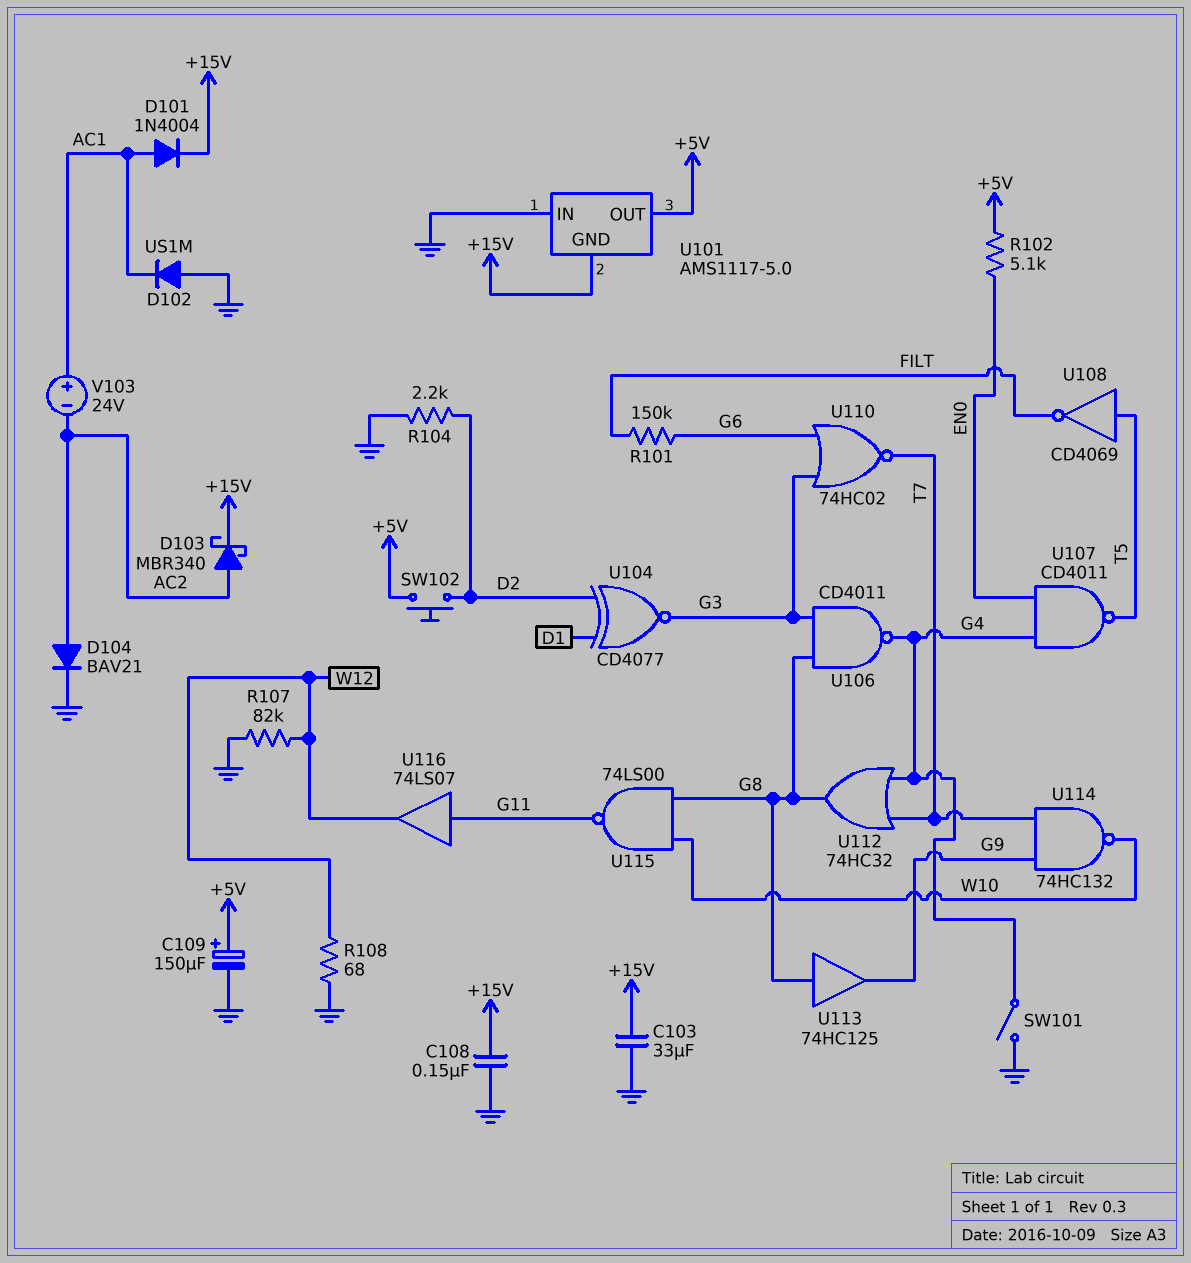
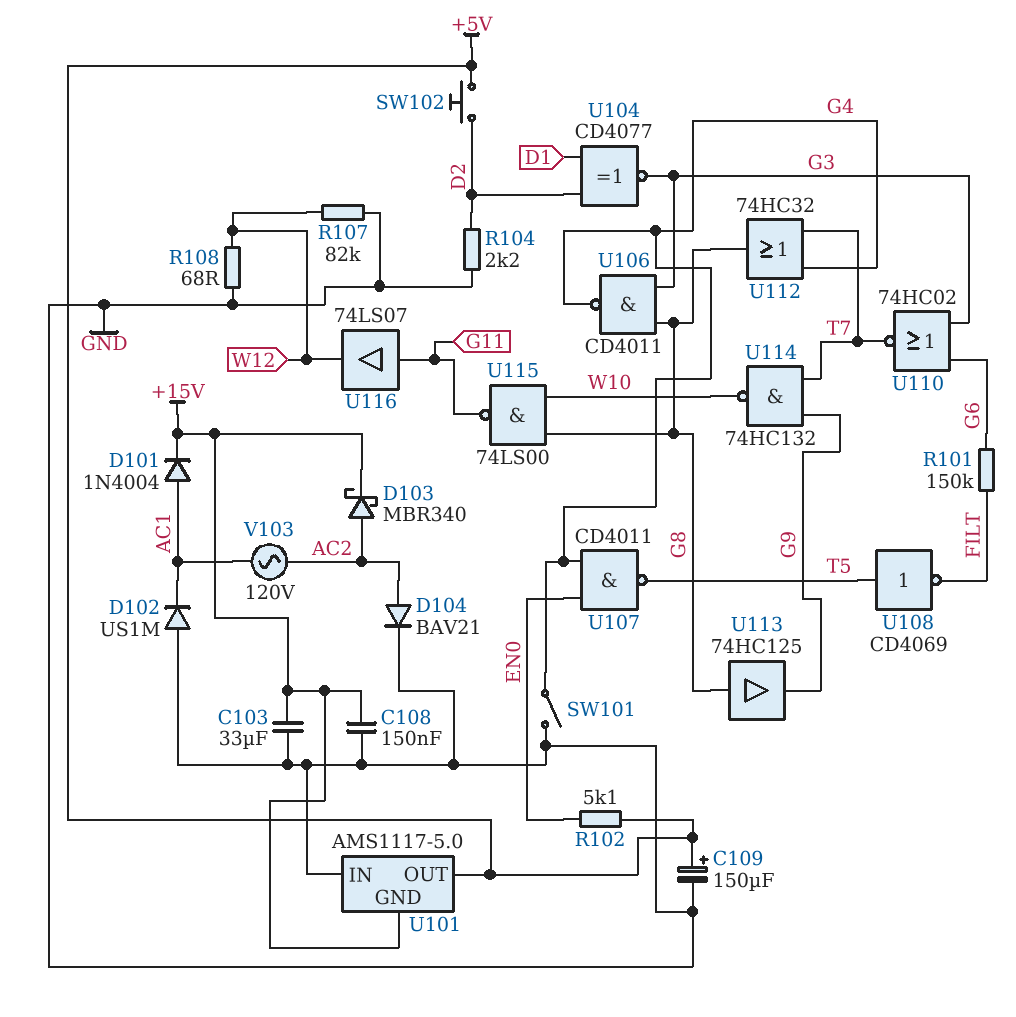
V103: 24V (plus AC1, minus AC2) -> AC 120V (AC1, AC2)

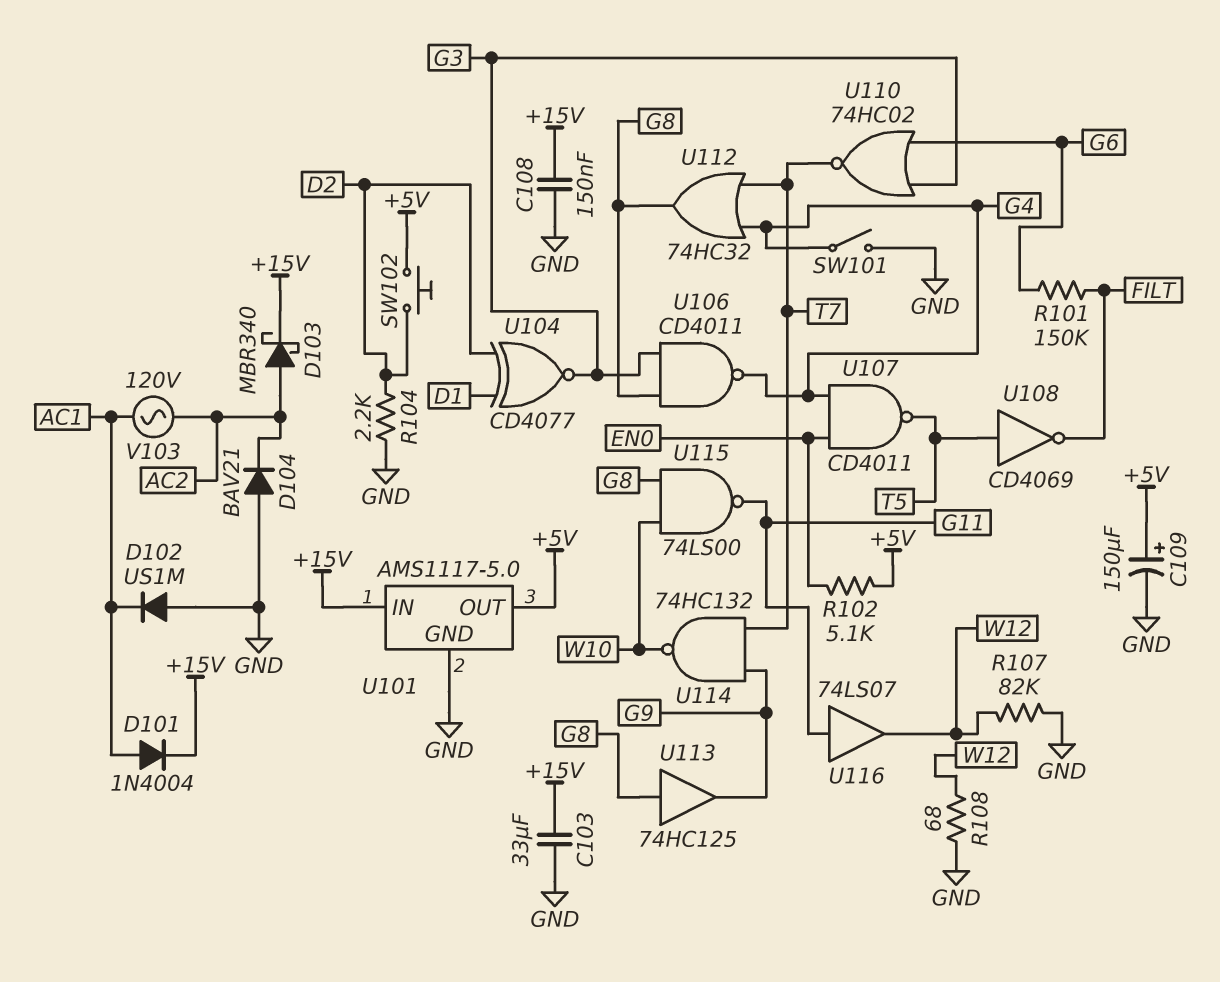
D104: diode BAV21 (A AC2, K GND) -> diode BAV21 (A GND, K AC2)
U101 pin GND: +15V -> GND
U101 pin IN: GND -> +15V

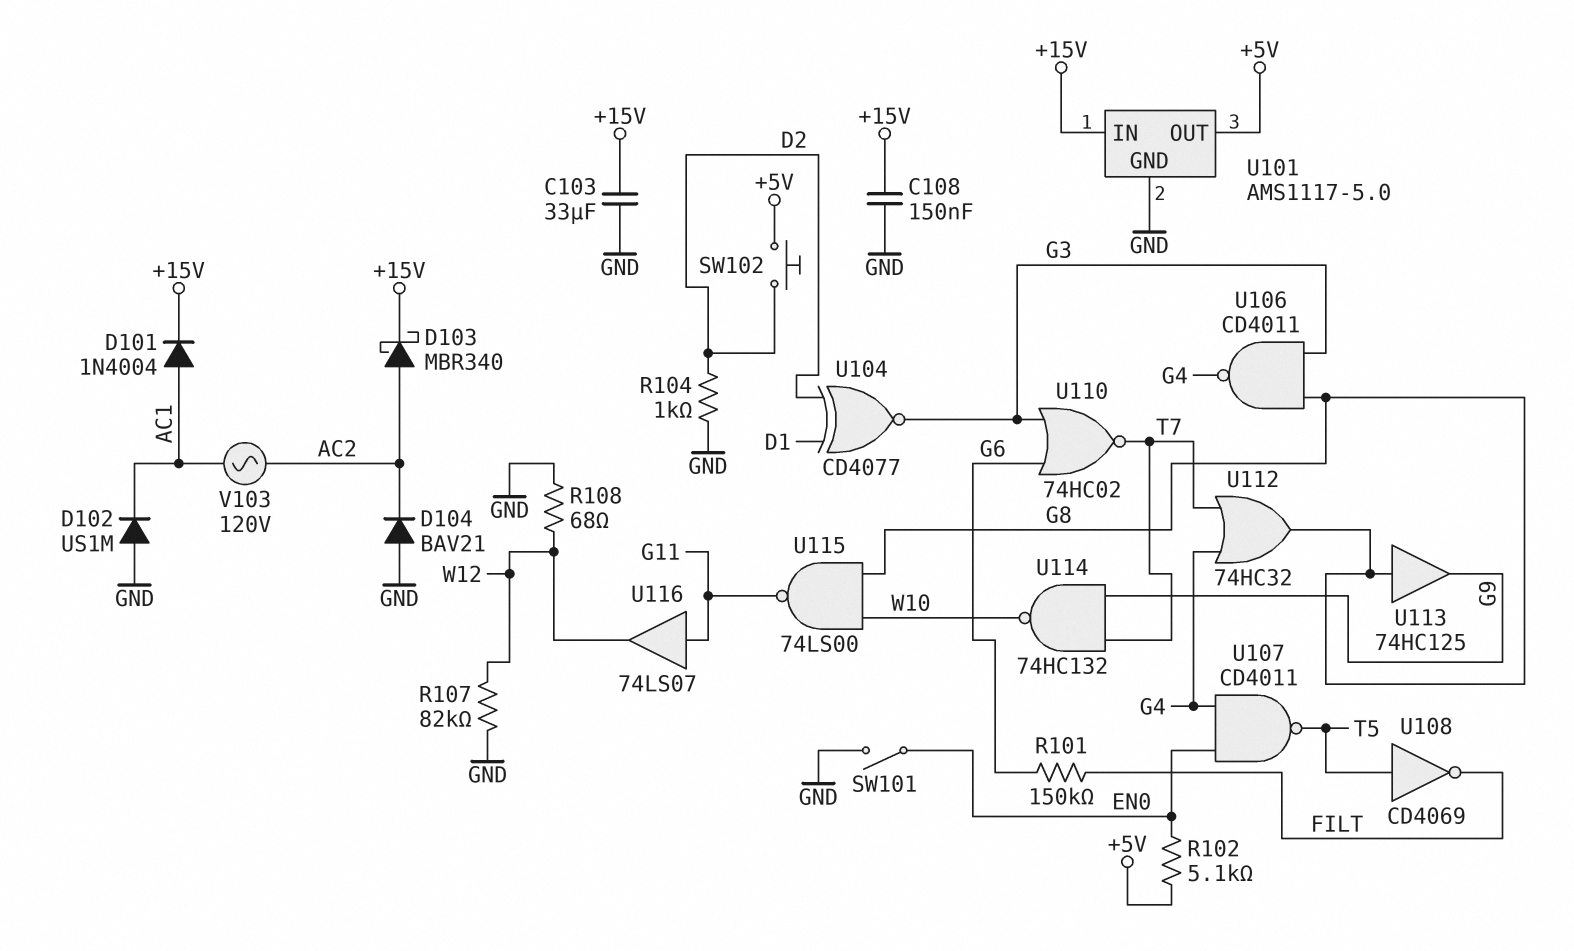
C109: 150uF (plus +5V, minus GND) -> none
R104: 2.2k (D2, GND) -> 1k (D2, GND)
SW101: switch (G4, GND) -> switch (EN0, GND)

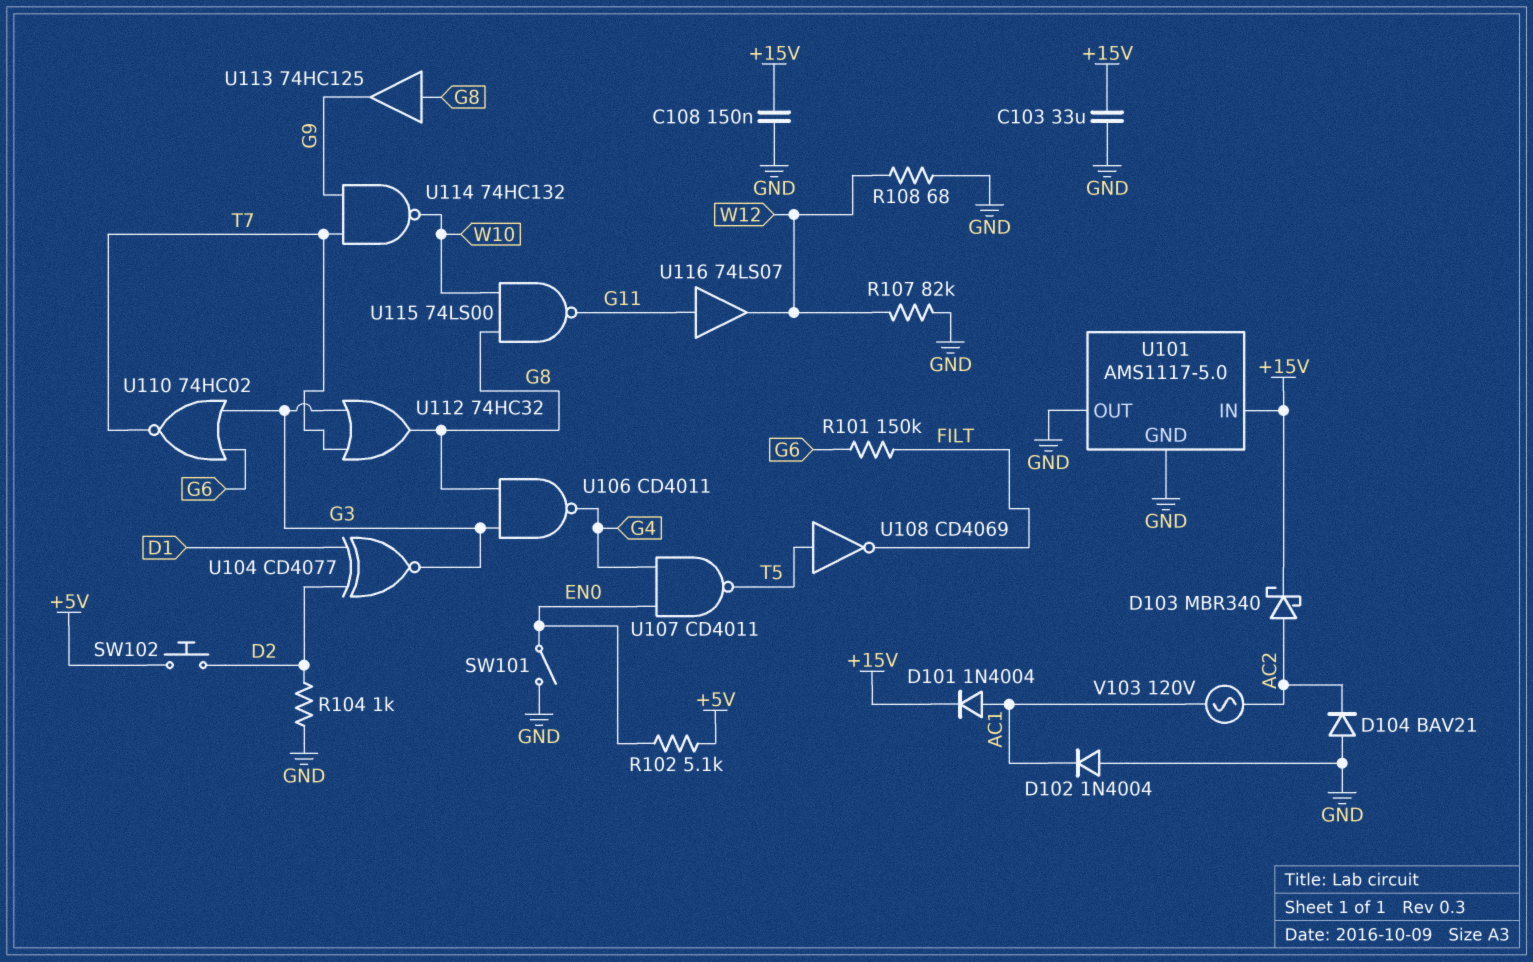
D102: diode US1M (A GND, K AC1) -> diode 1N4004 (A GND, K AC1)
U101 pin OUT: +5V -> GND
U112: OR 74HC32 (in G4, in T7, out G8) -> OR 74HC32 (in G3, in T7, out G8)

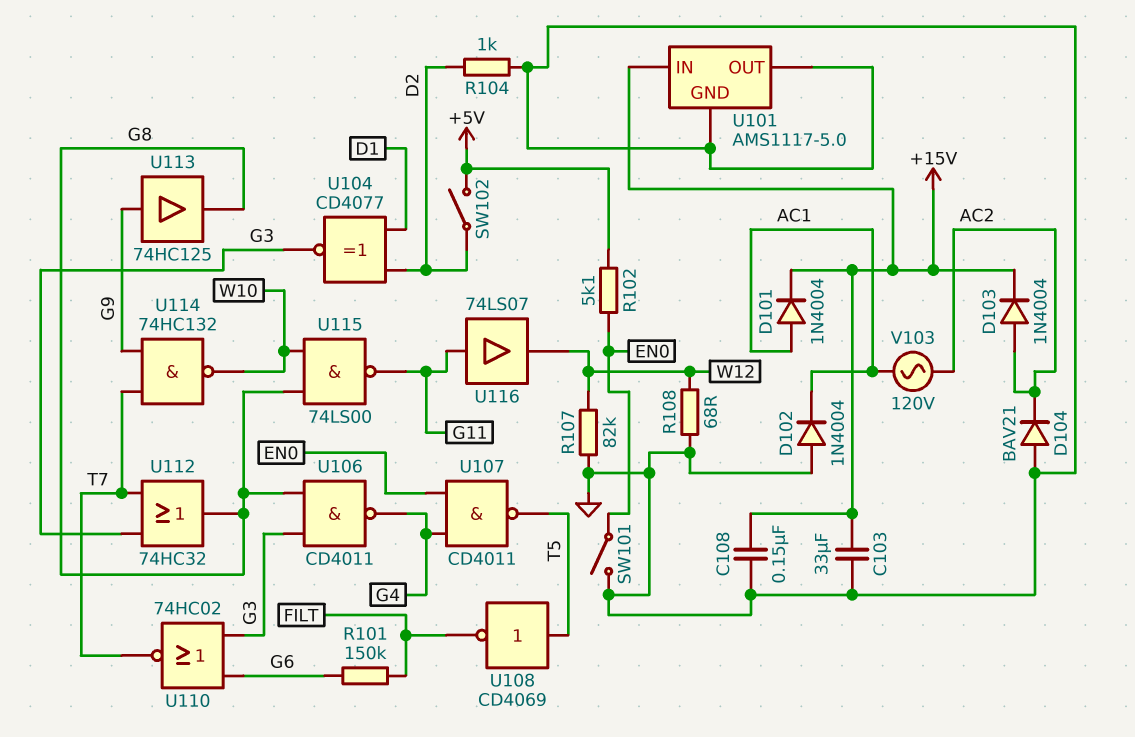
D103: schottky MBR340 (A AC2, K +15V) -> diode 1N4004 (A AC2, K +15V)
SW102: button (+5V, D2) -> switch (+5V, D2)
U113: buffer 74HC125 (in G8, out G9) -> buffer 74HC125 (in G9, out G8)

